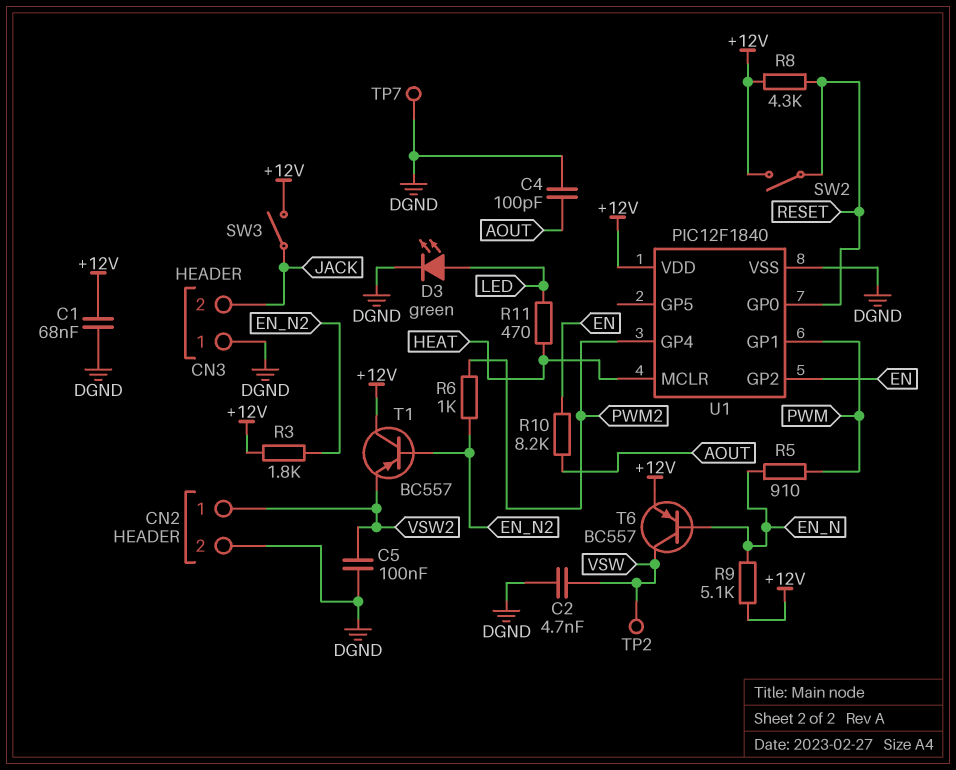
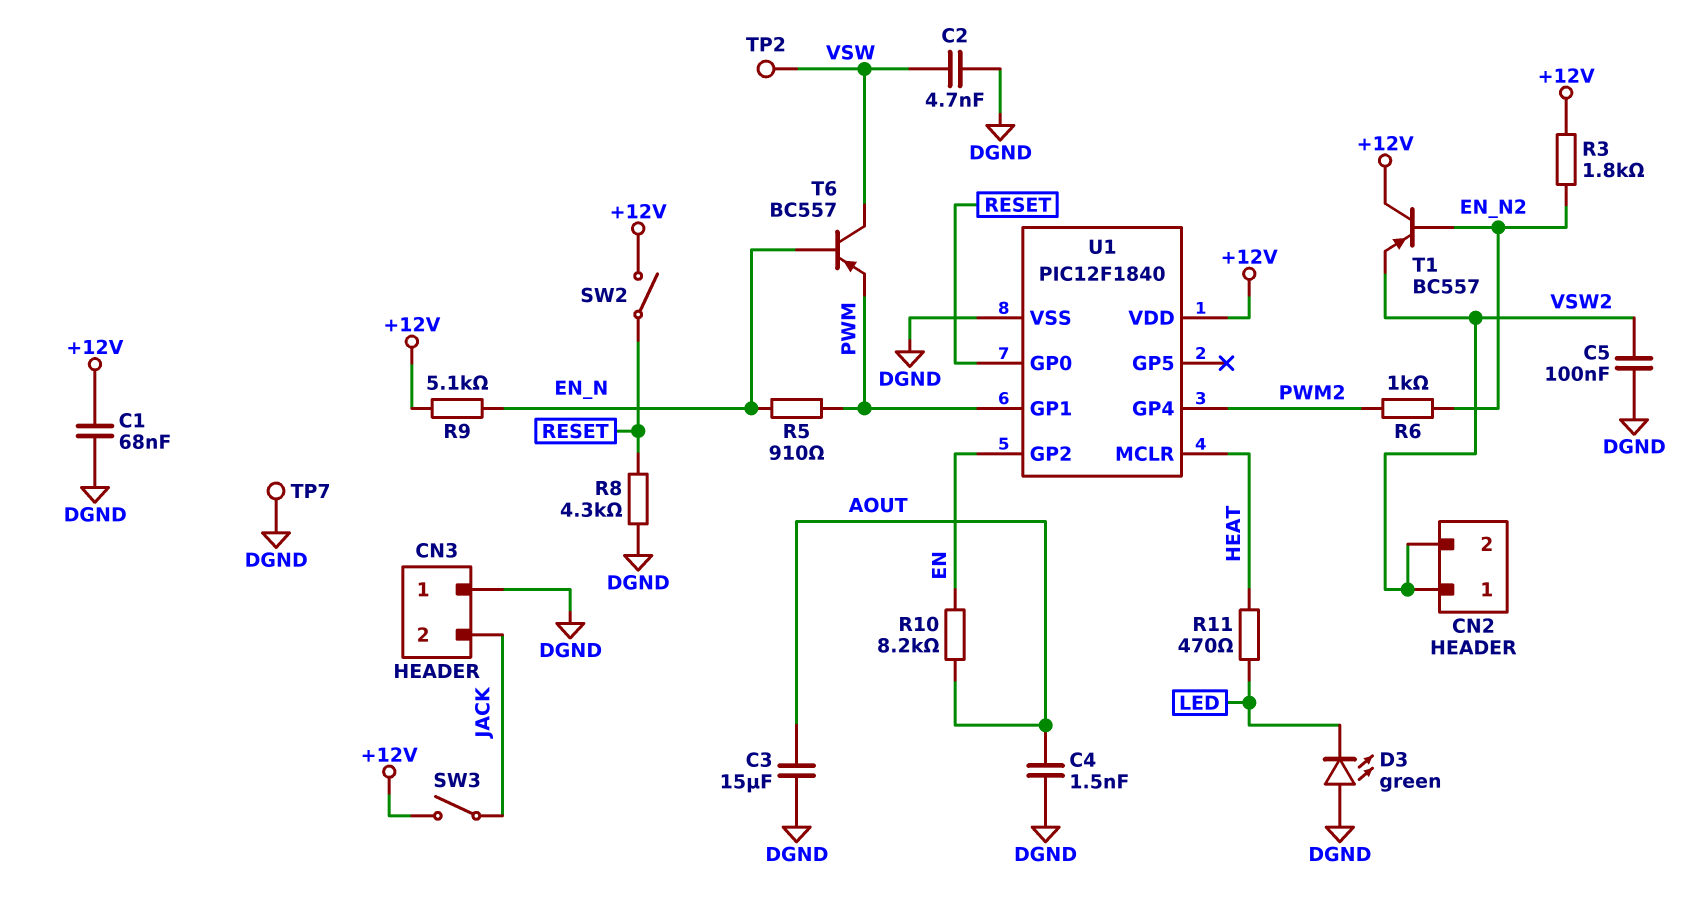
C3: none -> 15uF (AOUT, DGND)
C4: 100pF (AOUT, DGND) -> 1.5nF (AOUT, DGND)
CN2 pin 2: DGND -> VSW2
D3: LED green (A LED, K DGND) -> LED green (A DGND, K LED)
R8: 4.3k (+12V, RESET) -> 4.3k (DGND, RESET)
T6: PNP BC557 (B EN_N, C VSW, E +12V) -> PNP BC557 (B EN_N, C VSW, E PWM)

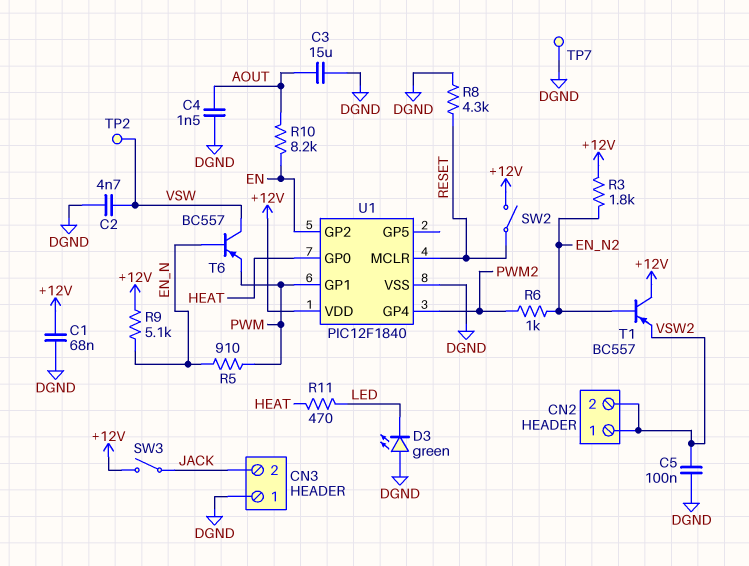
U1 pin GP0: RESET -> HEAT
U1 pin MCLR: HEAT -> RESET

